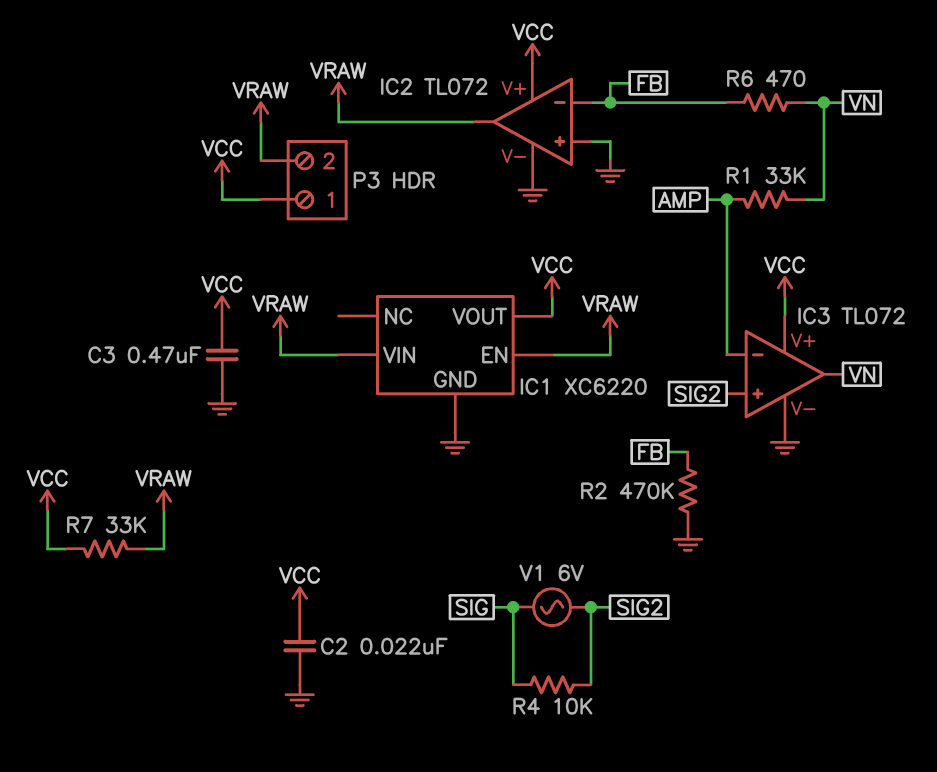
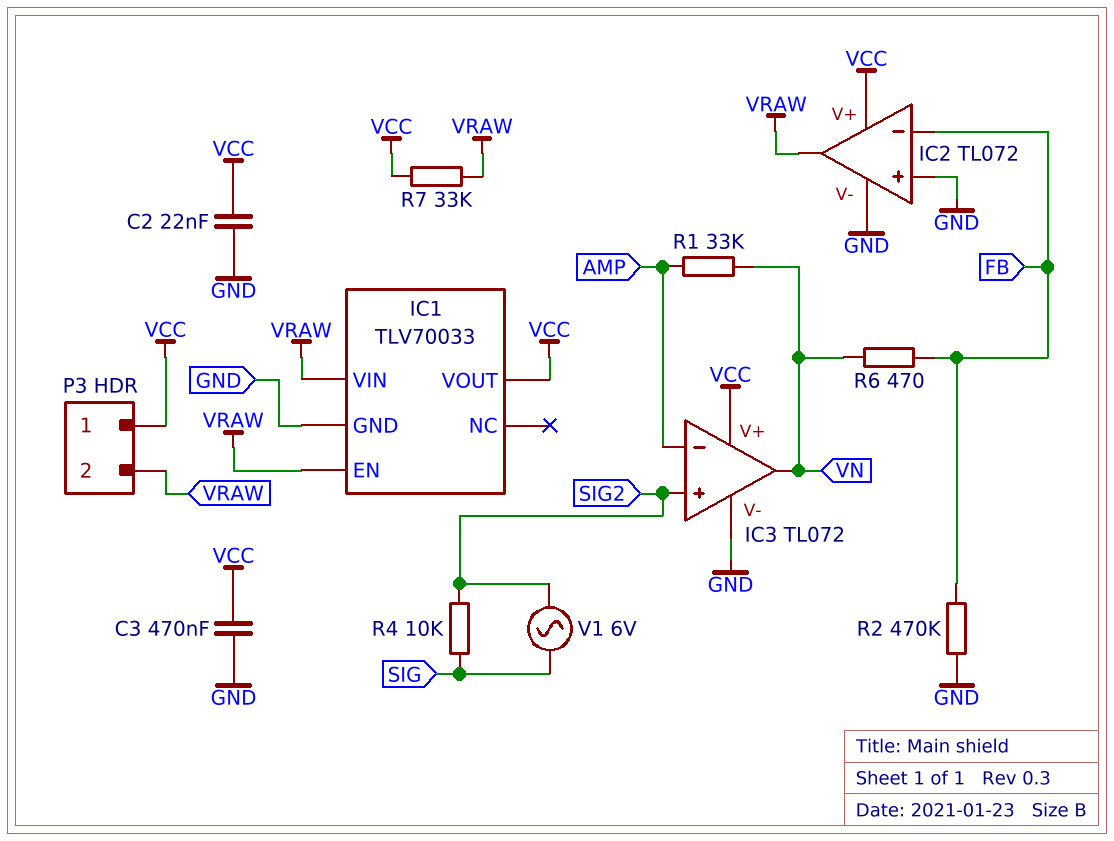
IC1: XC6220 -> TLV70033

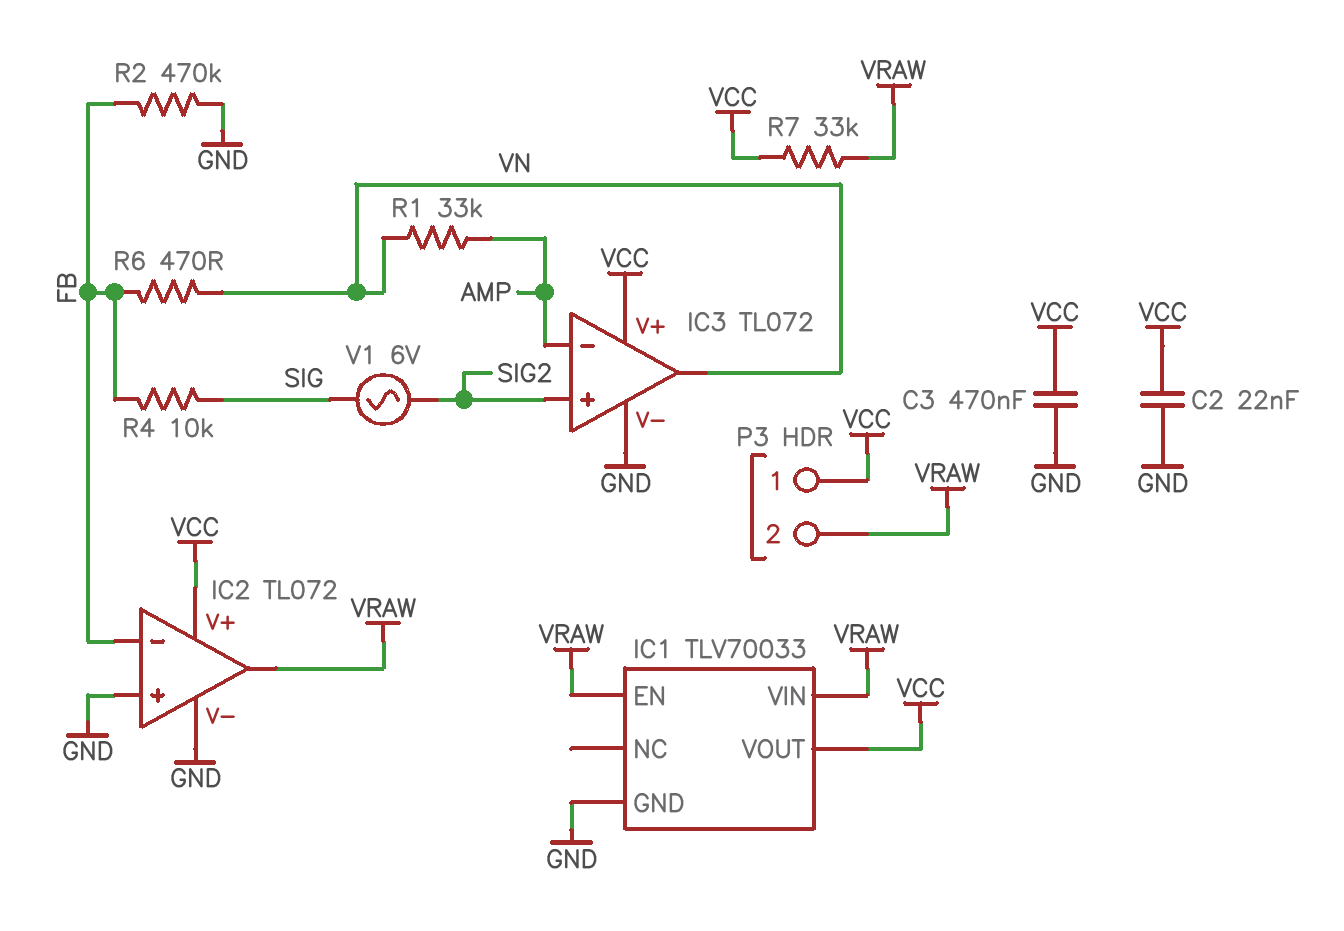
R4: 10k (SIG, SIG2) -> 10k (FB, SIG)

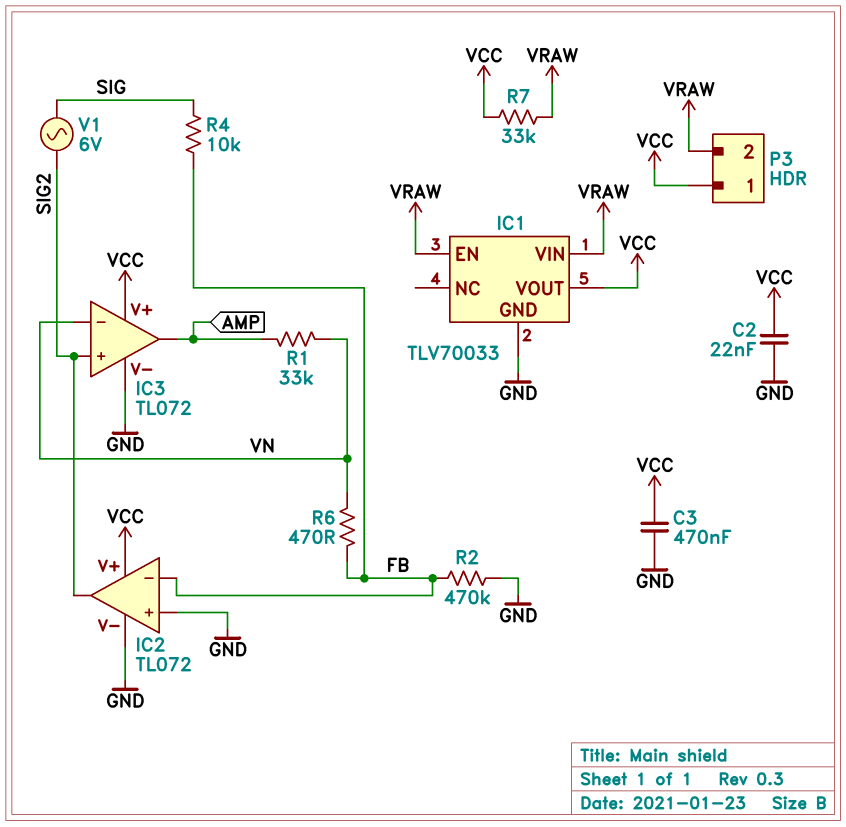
IC2 pin out: VRAW -> SIG2
IC3 pin in-: AMP -> VN
IC3 pin out: VN -> AMP

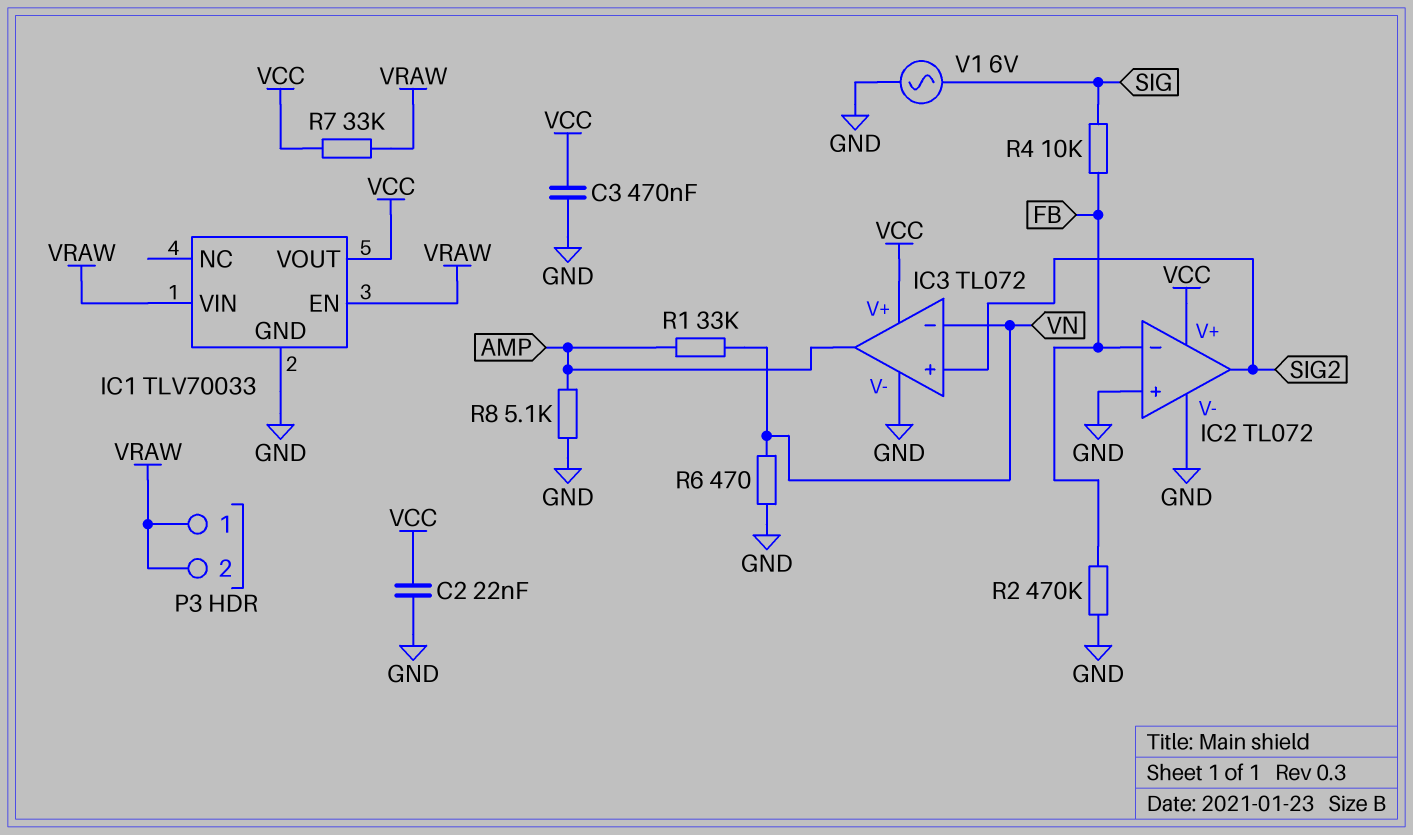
P3 pin 1: VCC -> VRAW
R6: 470 (FB, VN) -> 470 (GND, VN)
R8: none -> 5.1k (AMP, GND)
V1: AC 6V (SIG, SIG2) -> AC 6V (GND, SIG)

